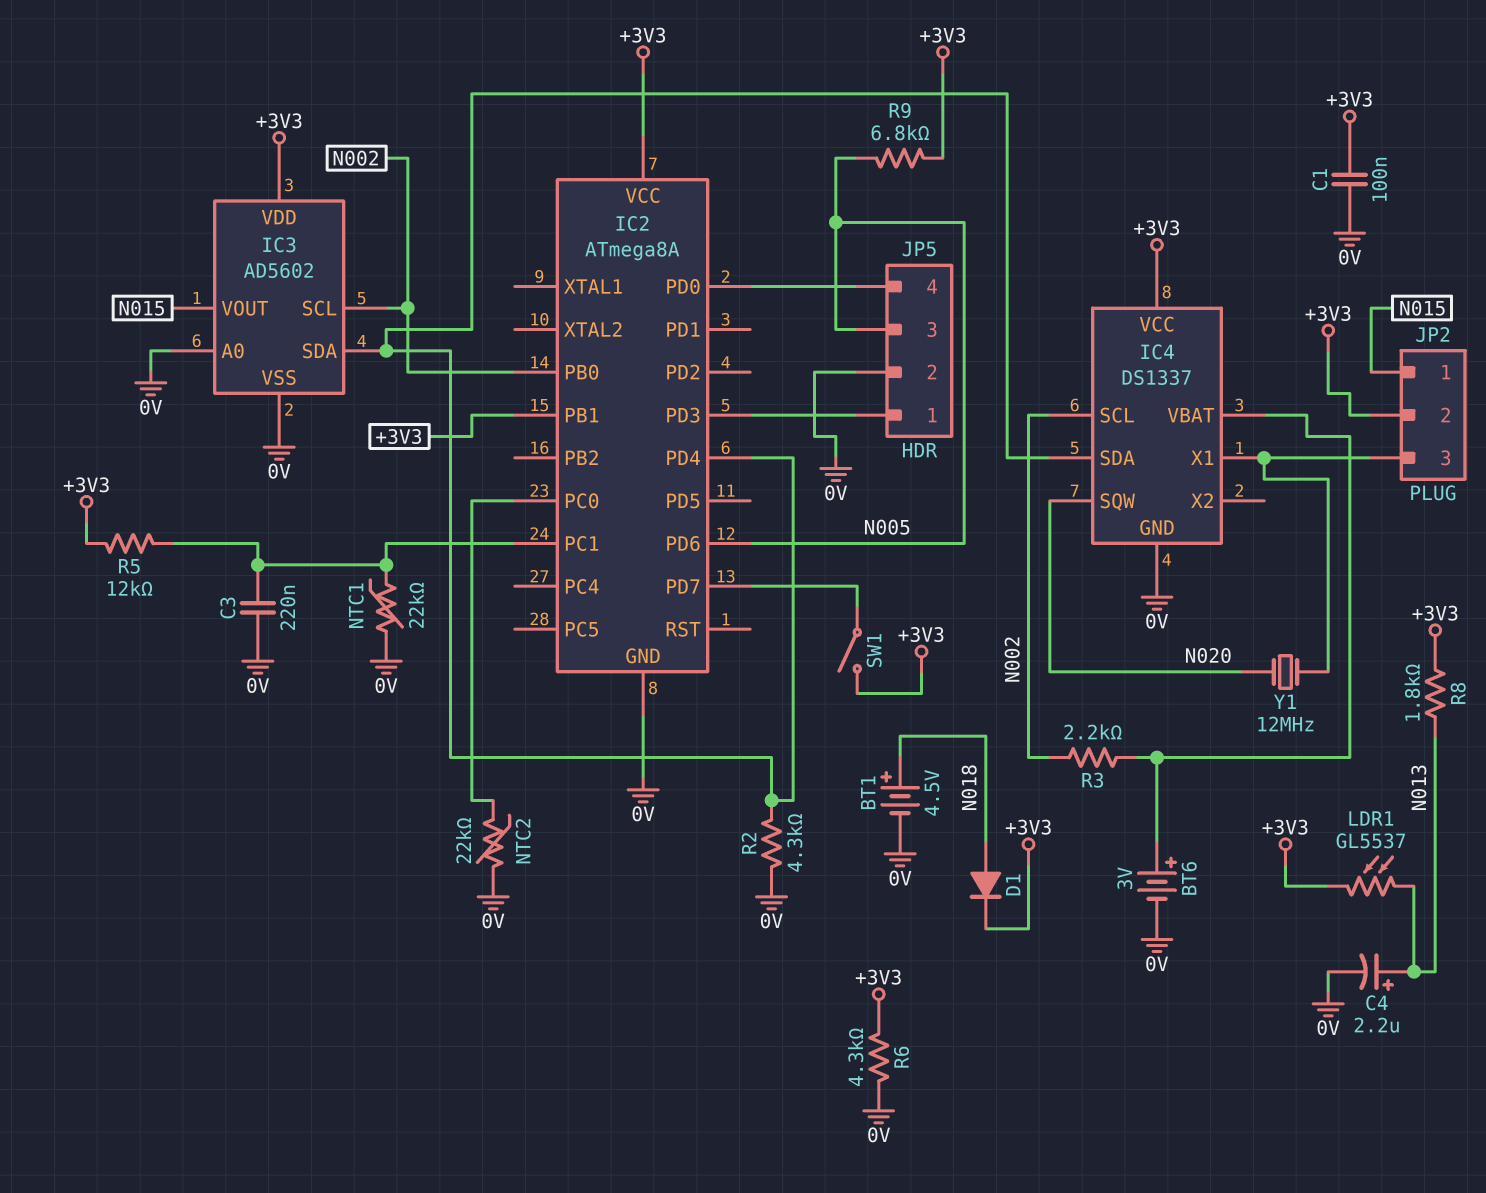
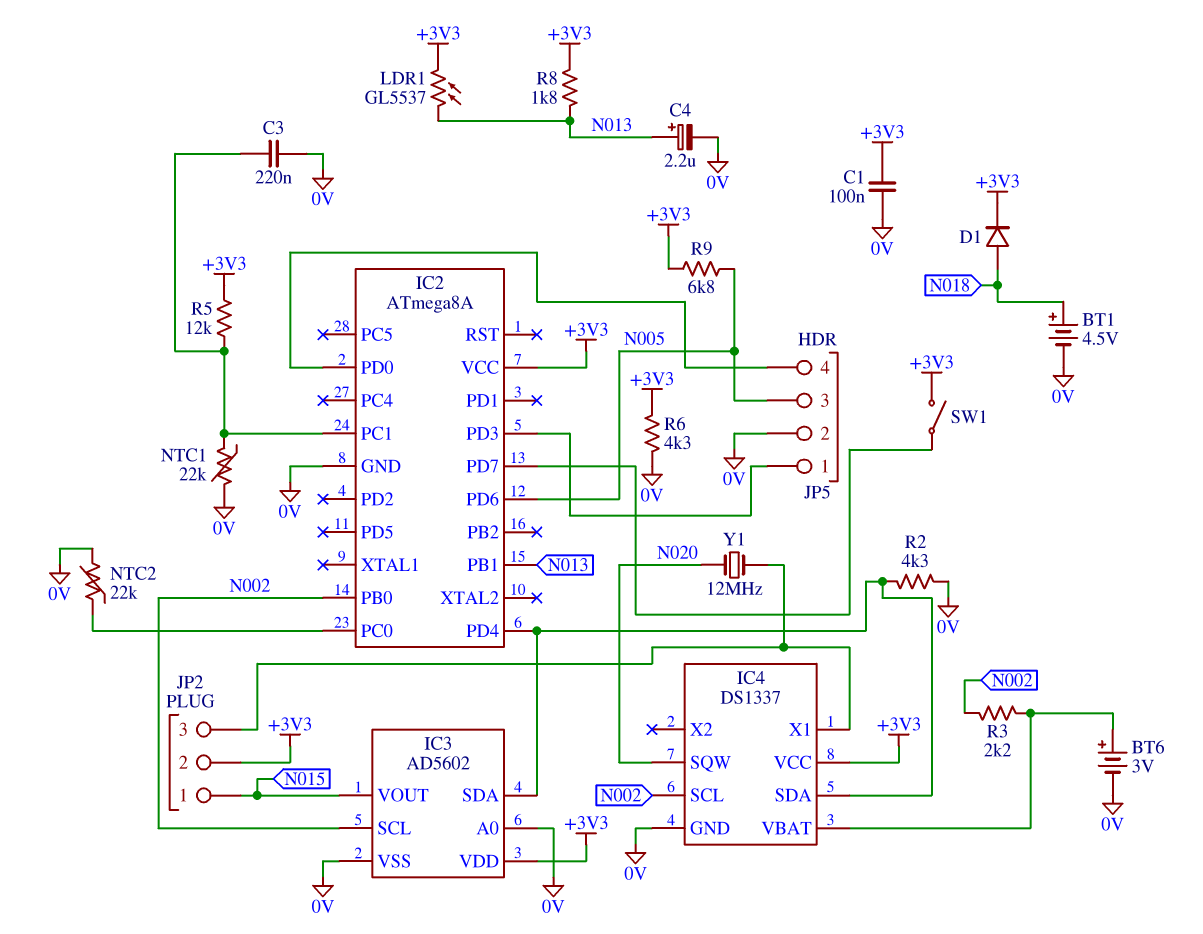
IC2 pin PB1: +3V3 -> N013

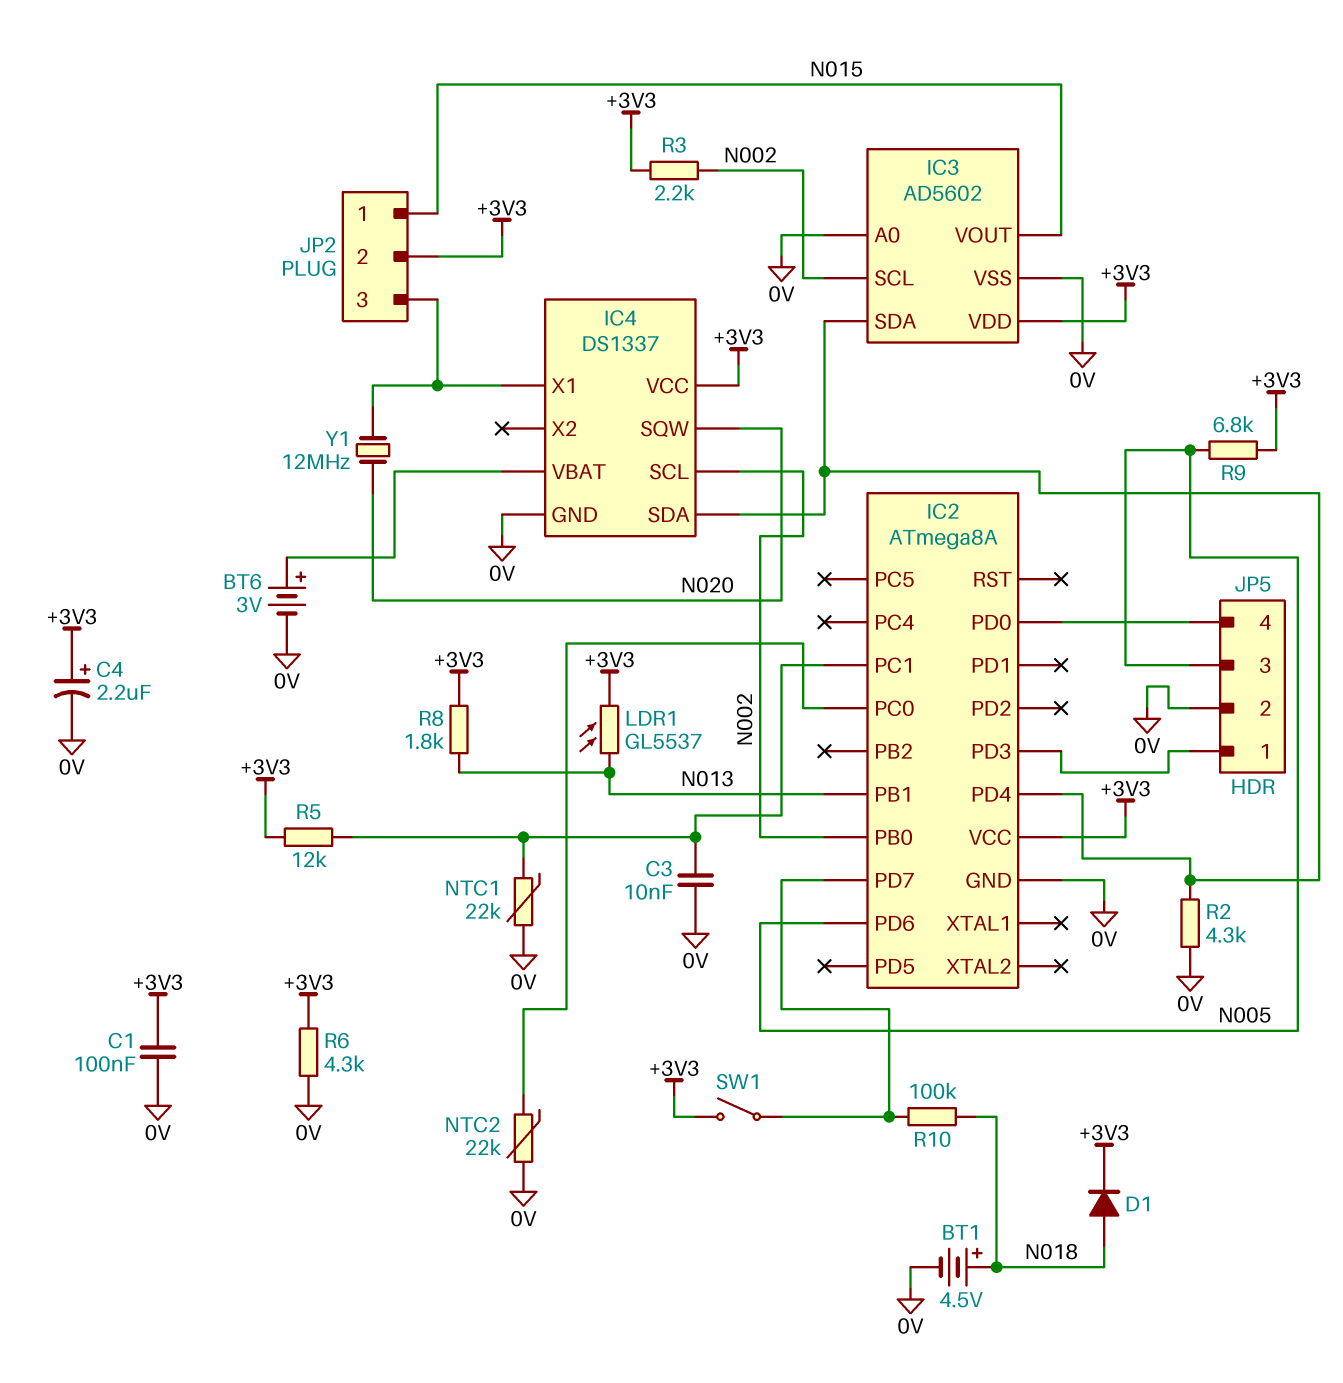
C3: 220nF (0V, IC2/PC1) -> 10nF (0V, IC2/PC1)
C4: 2.2uF (plus N013, minus 0V) -> 2.2uF (plus +3V3, minus 0V)
R3: 2.2k (IC4/VBAT, N002) -> 2.2k (+3V3, N002)
R10: none -> 100k (IC2/PD7, N018)

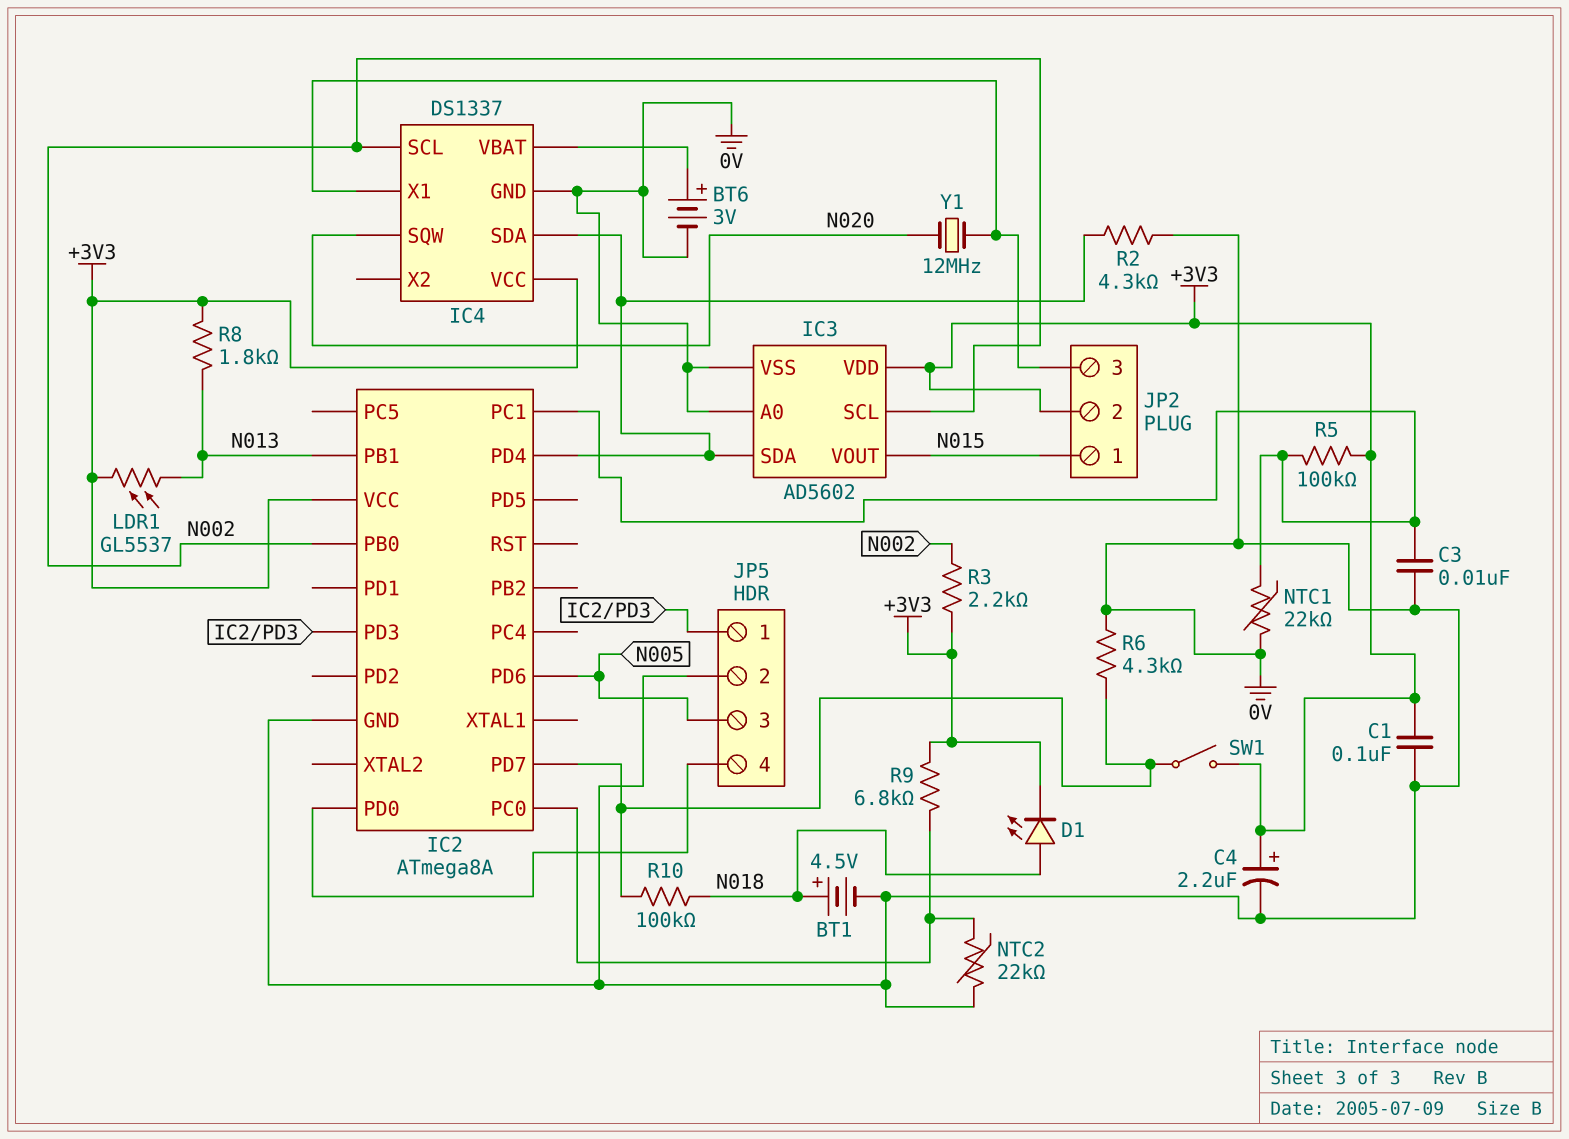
D1: diode (A N018, K +3V3) -> LED (A N018, K +3V3)
R5: 12k (+3V3, IC2/PC1) -> 100k (+3V3, IC2/PC1)
R6: 4.3k (+3V3, 0V) -> 4.3k (0V, IC2/PD7)
R9: 6.8k (+3V3, N005) -> 6.8k (+3V3, IC2/PC0)

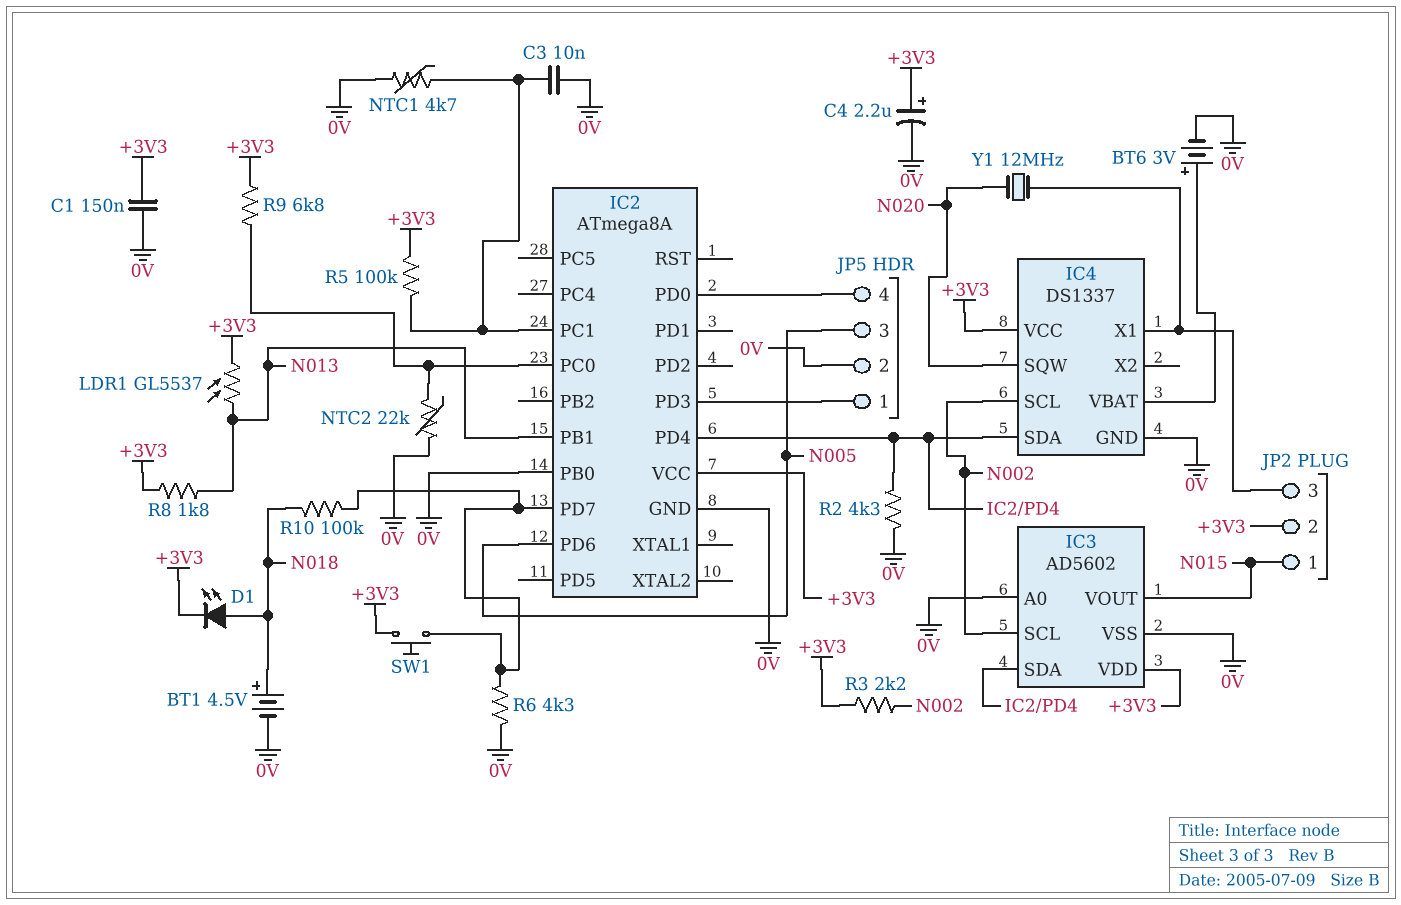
C1: 100nF (+3V3, 0V) -> 150nF (+3V3, 0V)
IC2 pin PB0: N002 -> 0V
NTC1: 22k (0V, IC2/PC1) -> 4.7k (0V, IC2/PC1)
SW1: switch (+3V3, IC2/PD7) -> button (+3V3, IC2/PD7)

